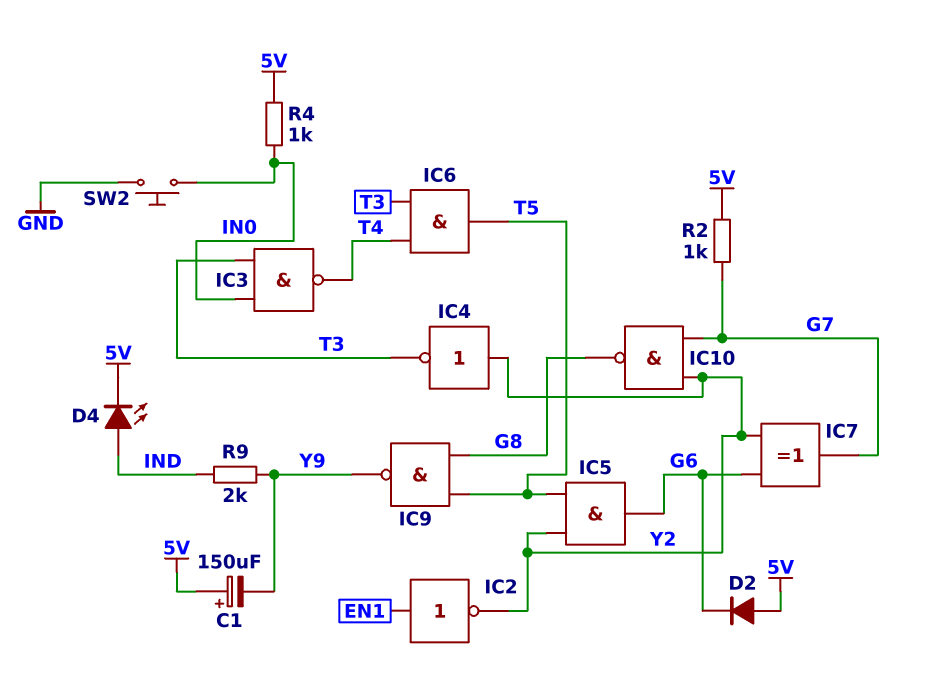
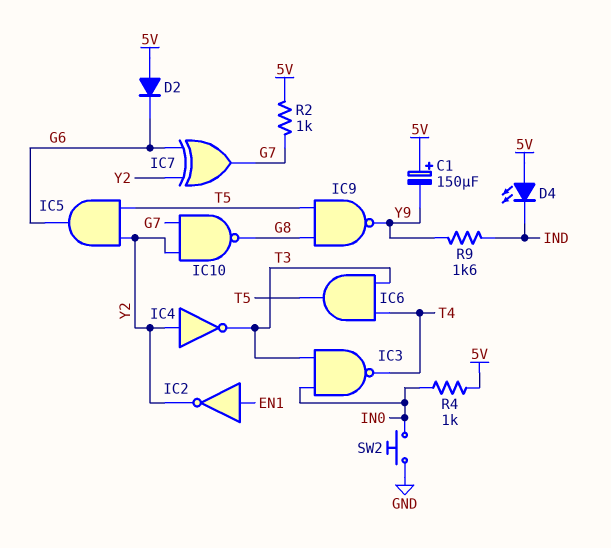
D4: LED (A IND, K 5V) -> LED (A 5V, K IND)
R9: 2k (IND, Y9) -> 1.6k (IND, Y9)

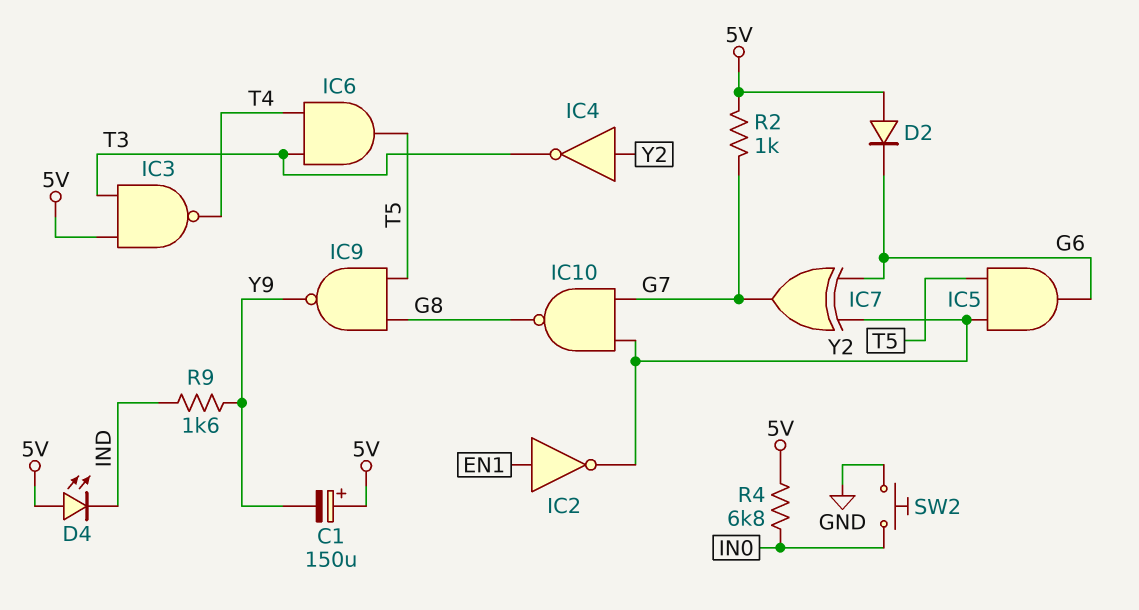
IC3: NAND (in IN0, in T3, out T4) -> NAND (in 5V, in T3, out T4)
R4: 1k (5V, IN0) -> 6.8k (5V, IN0)

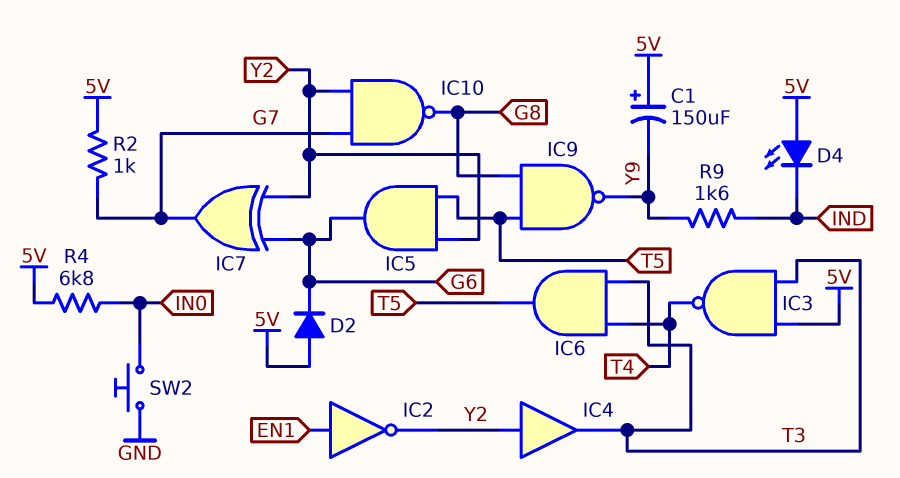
IC4: NOT (in Y2, out T3) -> buffer (in Y2, out T3)

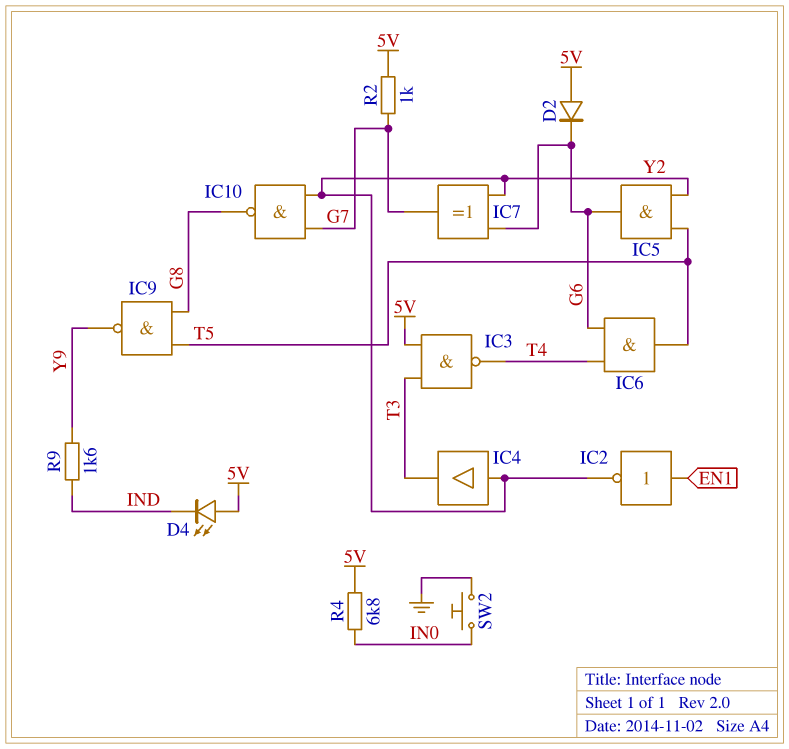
C1: 150uF (plus 5V, minus Y9) -> none
IC6: AND (in T3, in T4, out T5) -> AND (in G6, in T4, out T5)

